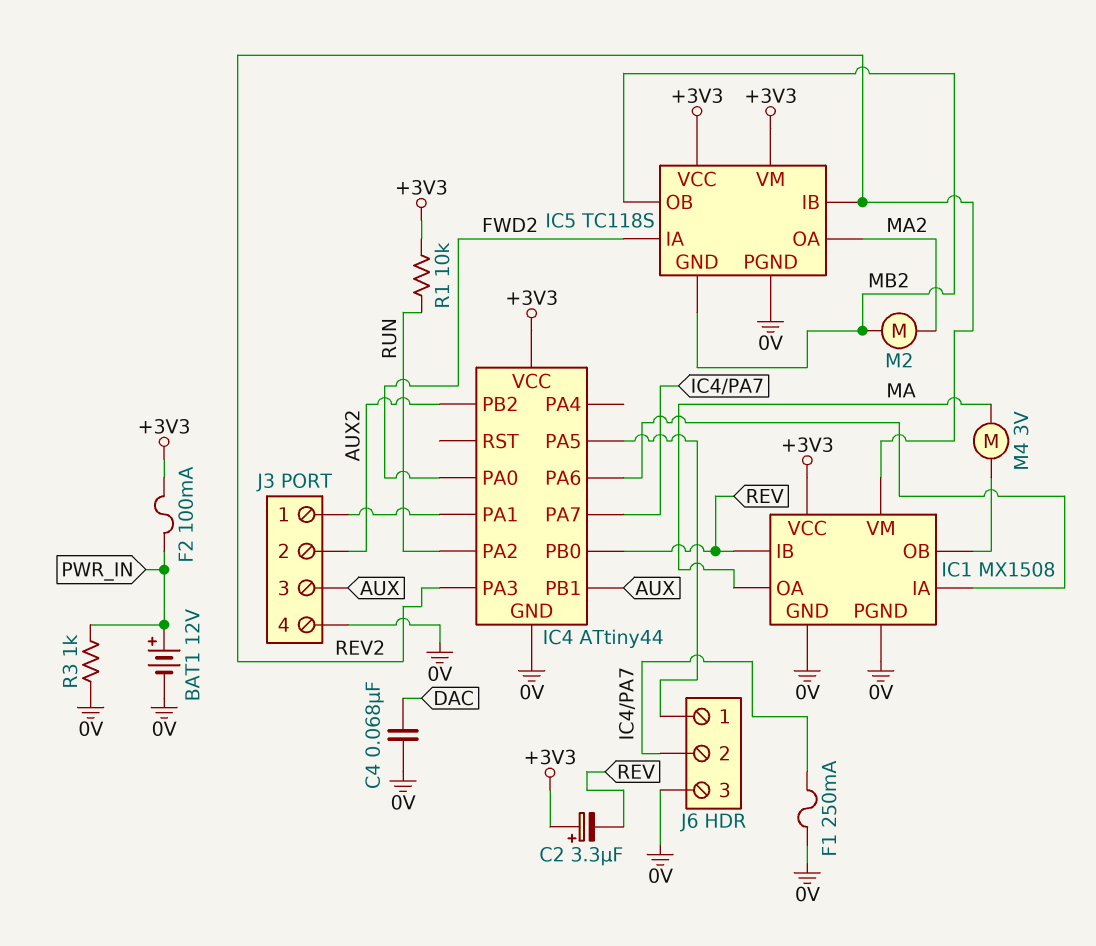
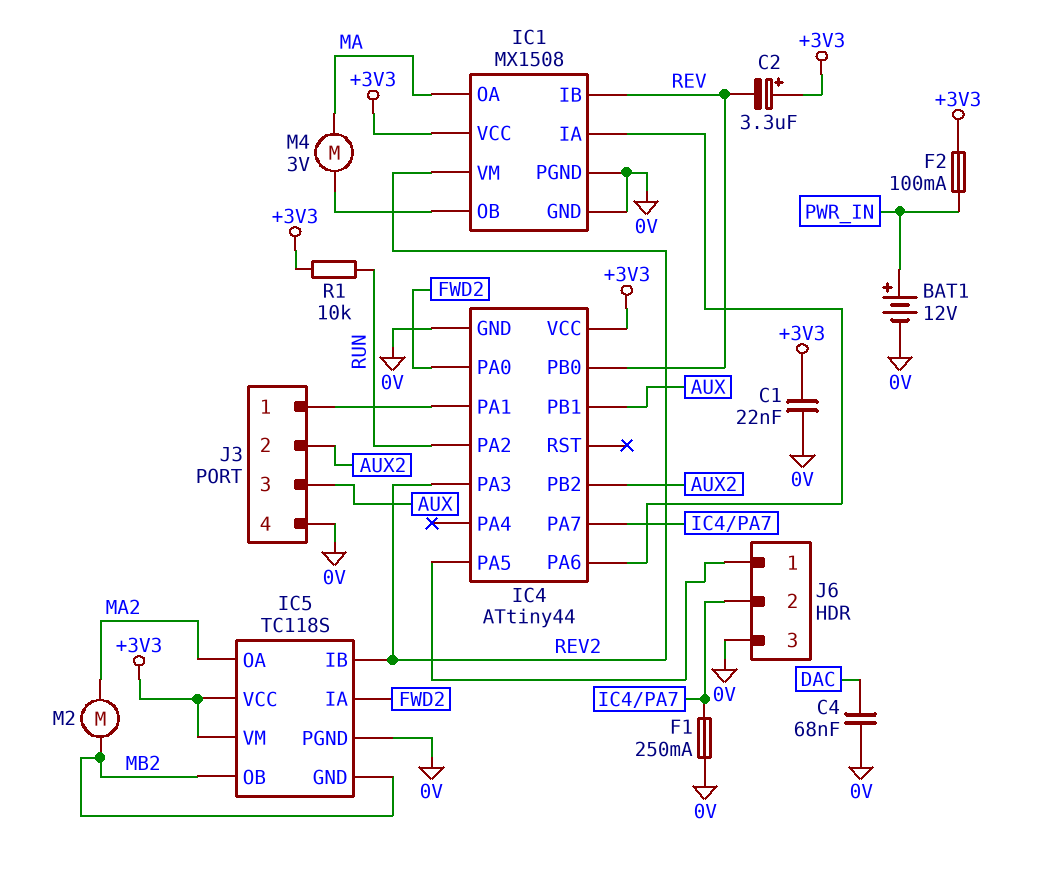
C1: none -> 22nF (+3V3, 0V)
R3: 1k (0V, PWR_IN) -> none

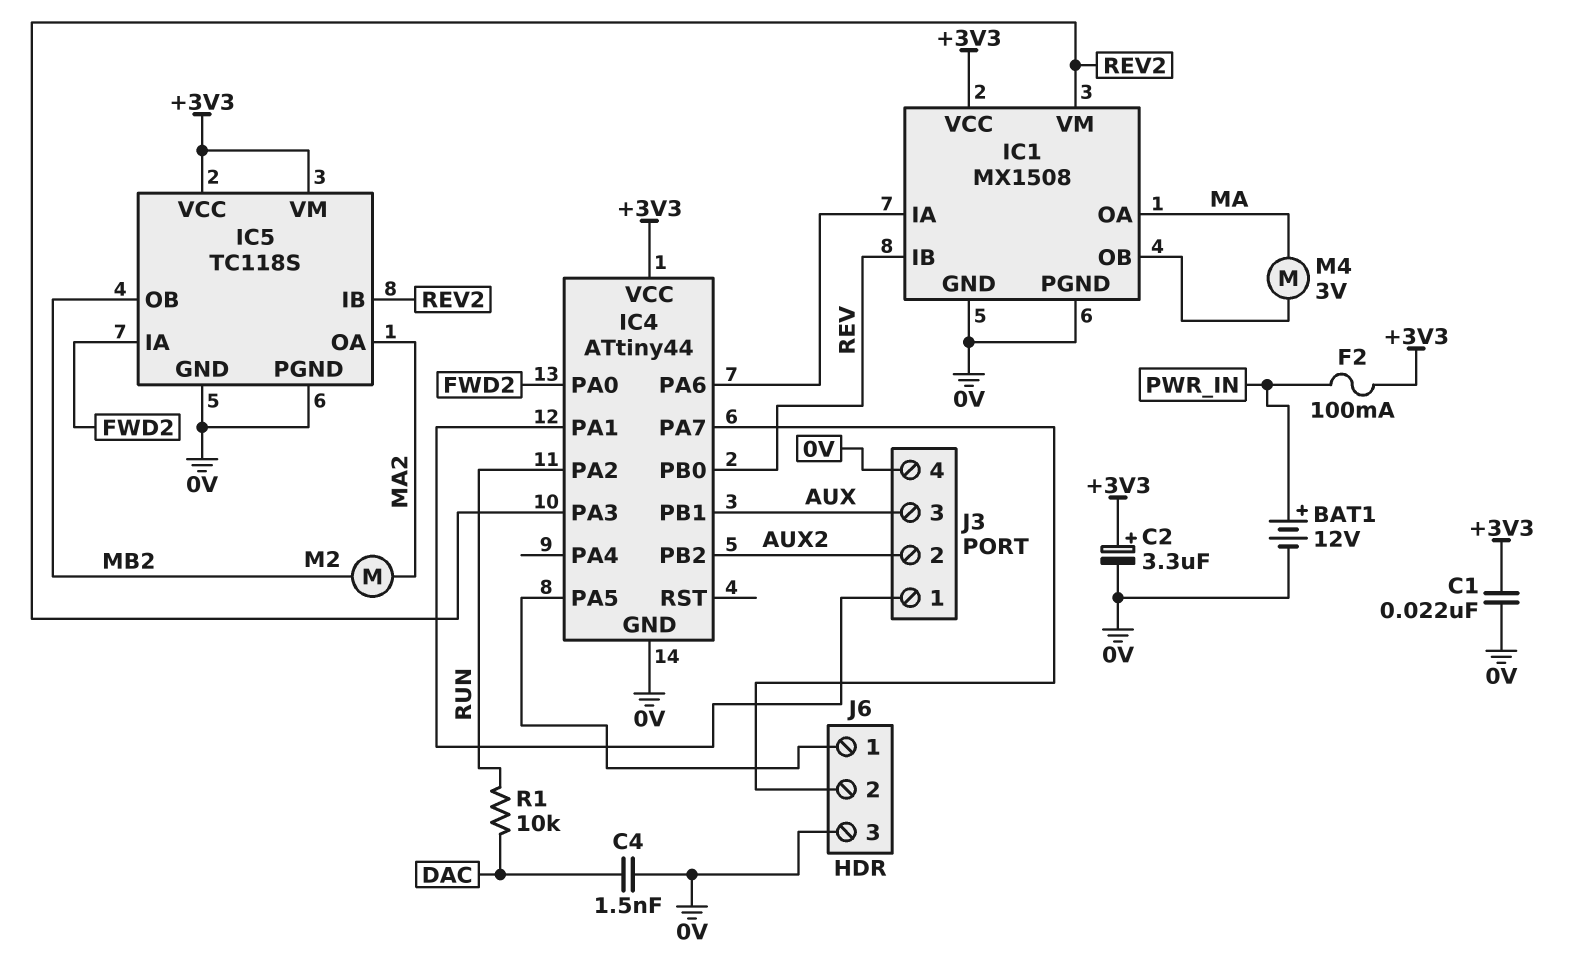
C2: 3.3uF (plus +3V3, minus REV) -> 3.3uF (plus +3V3, minus 0V)
C4: 68nF (0V, DAC) -> 1.5nF (0V, DAC)
F1: 250mA (0V, IC4/PA7) -> none
IC5 pin GND: MB2 -> 0V
R1: 10k (+3V3, RUN) -> 10k (DAC, RUN)

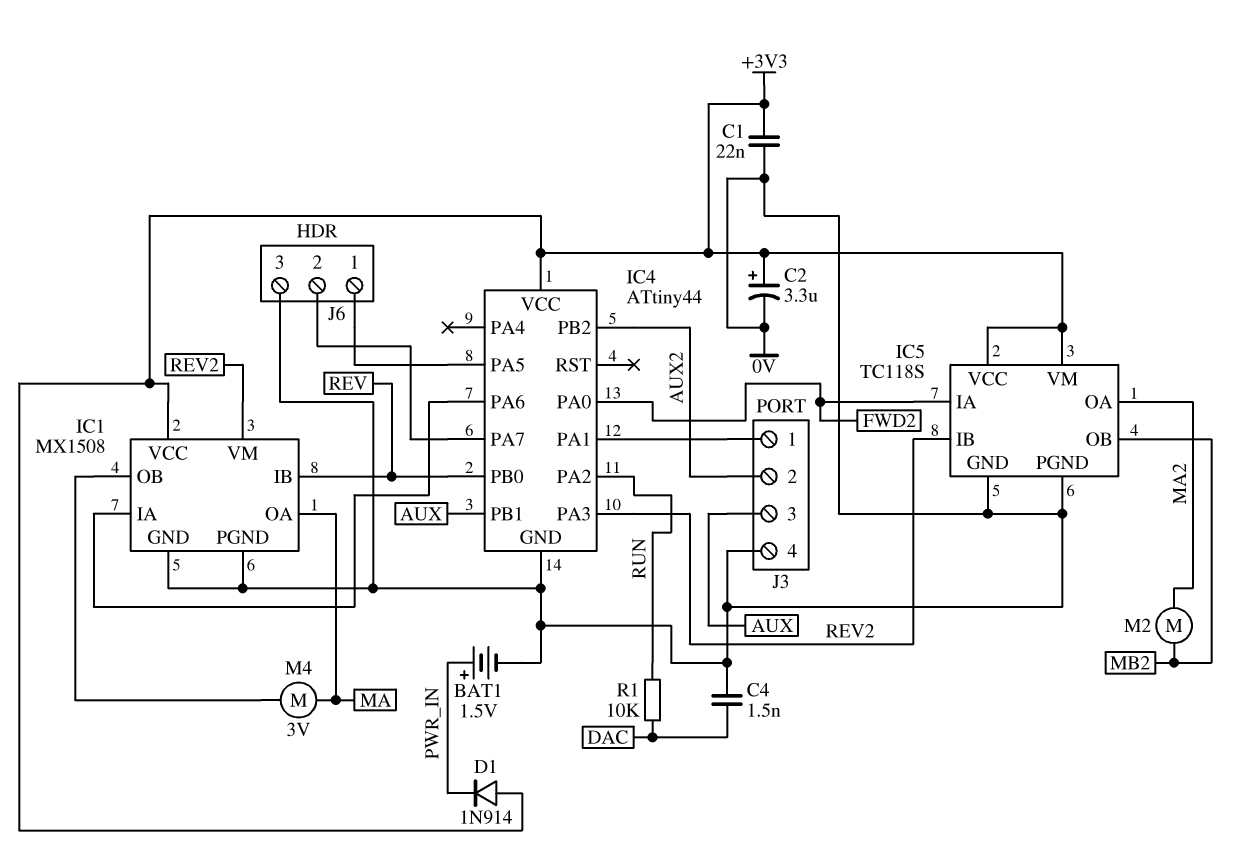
BAT1: 12V (plus PWR_IN, minus 0V) -> 1.5V (plus PWR_IN, minus 0V)
D1: none -> diode 1N914 (A +3V3, K PWR_IN)
F2: 100mA (+3V3, PWR_IN) -> none

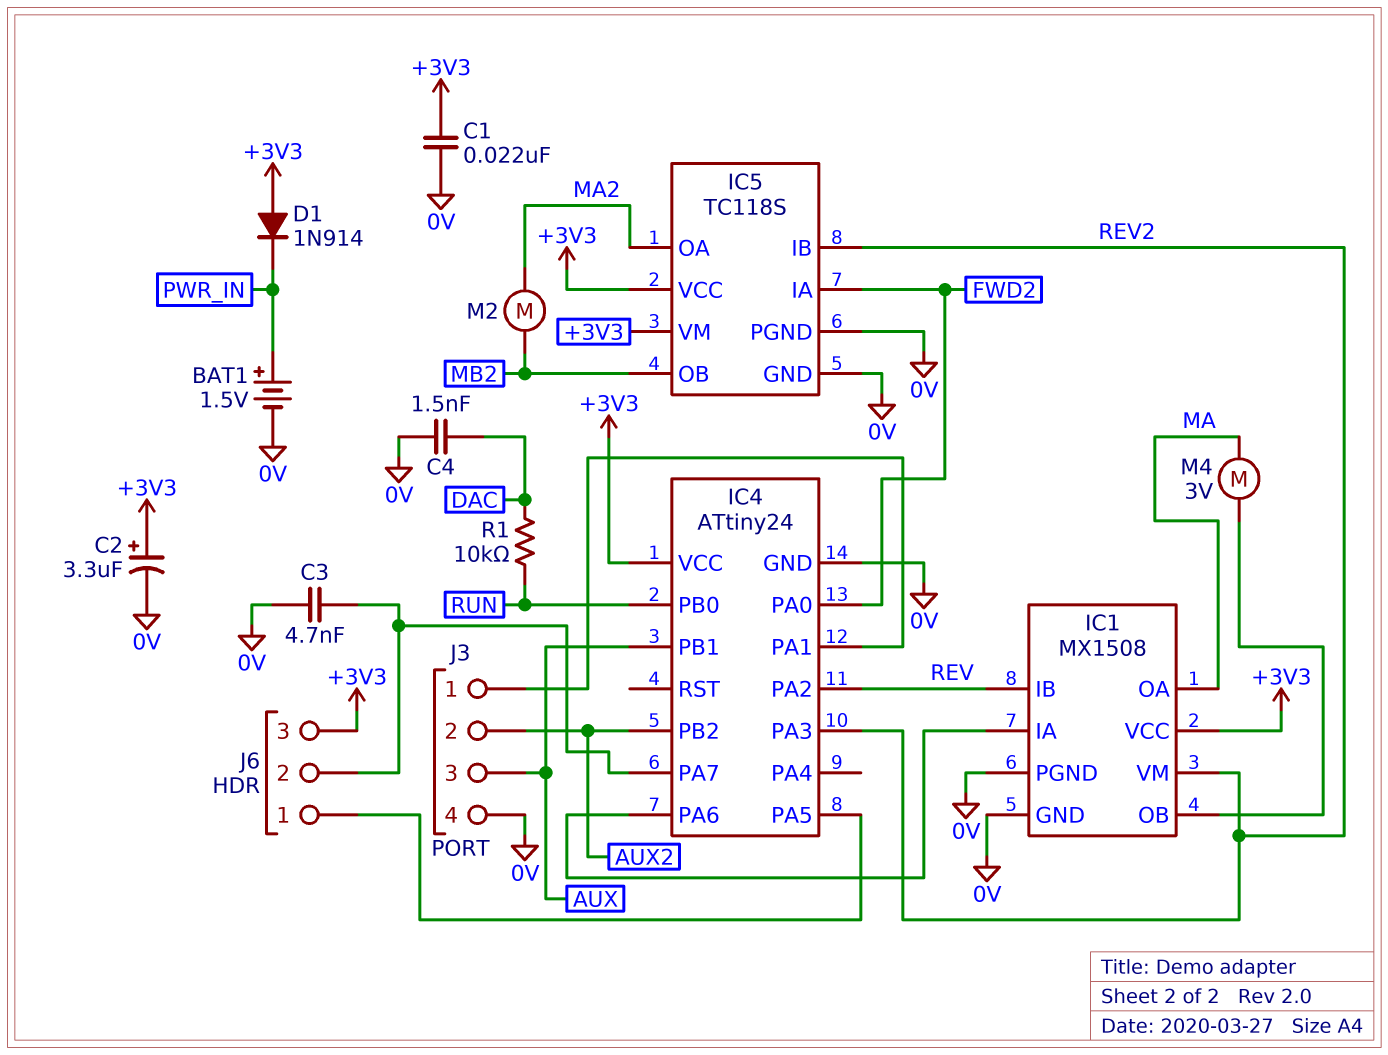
C3: none -> 4.7nF (0V, IC4/PA7)
IC4: ATtiny44 -> ATtiny24
IC4 pin PA2: RUN -> REV
IC4 pin PB0: REV -> RUN
J6 pin 3: 0V -> +3V3

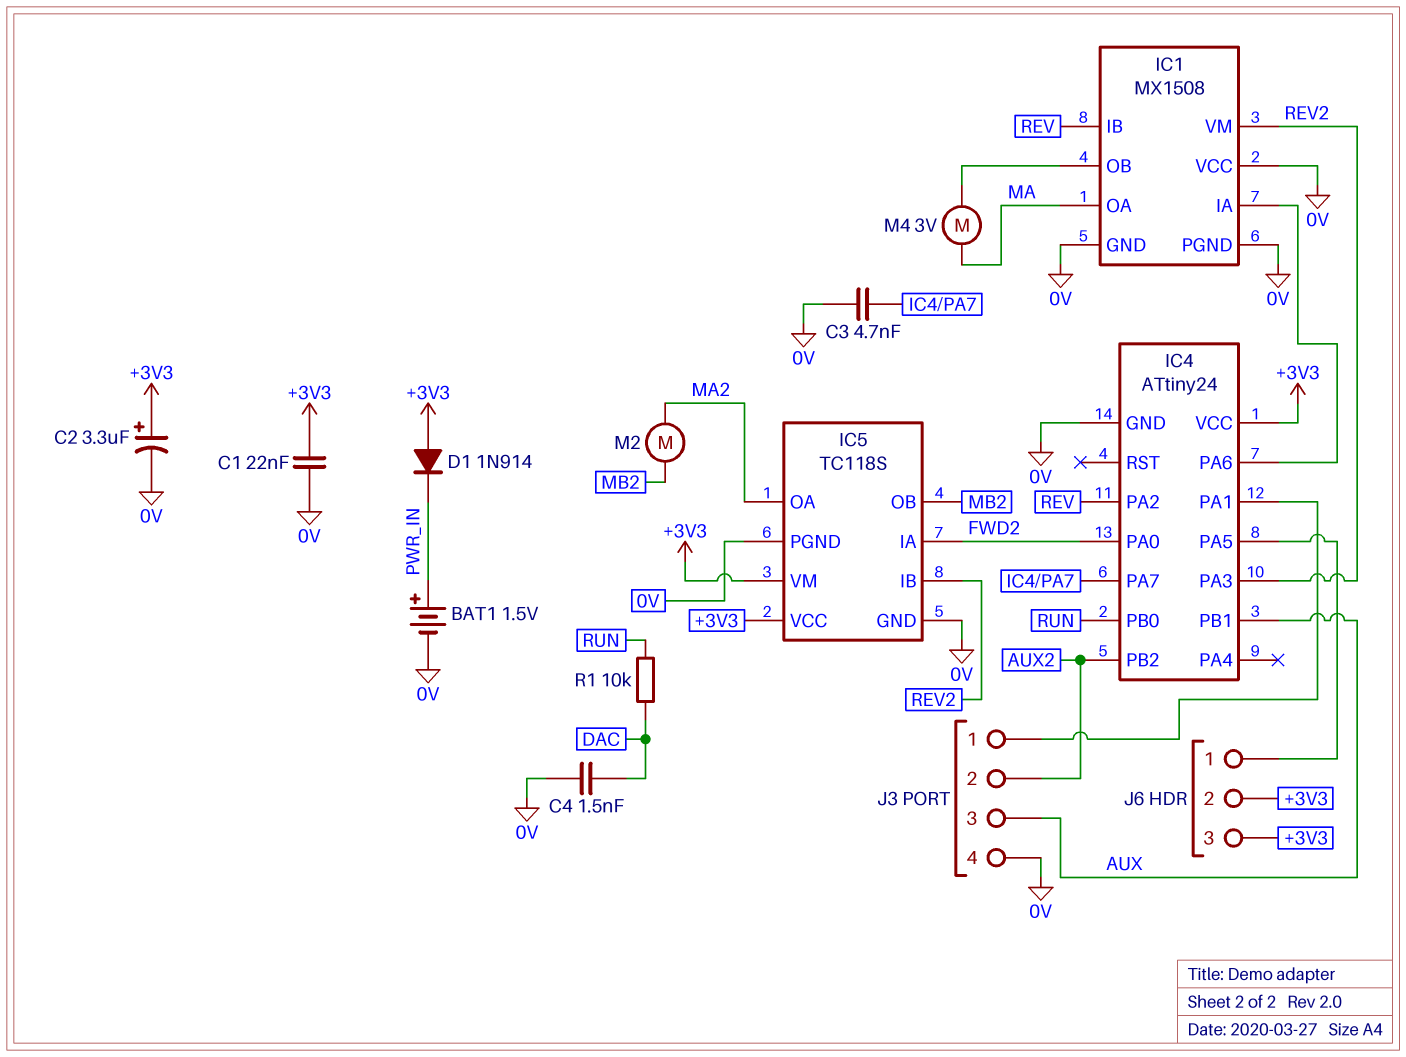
IC1 pin VCC: +3V3 -> 0V
J6 pin 2: IC4/PA7 -> +3V3

